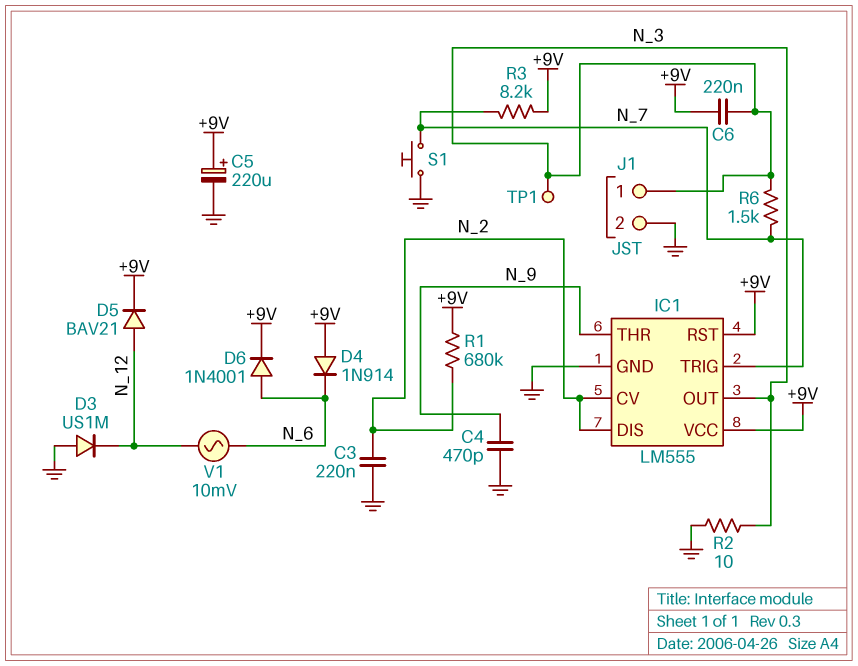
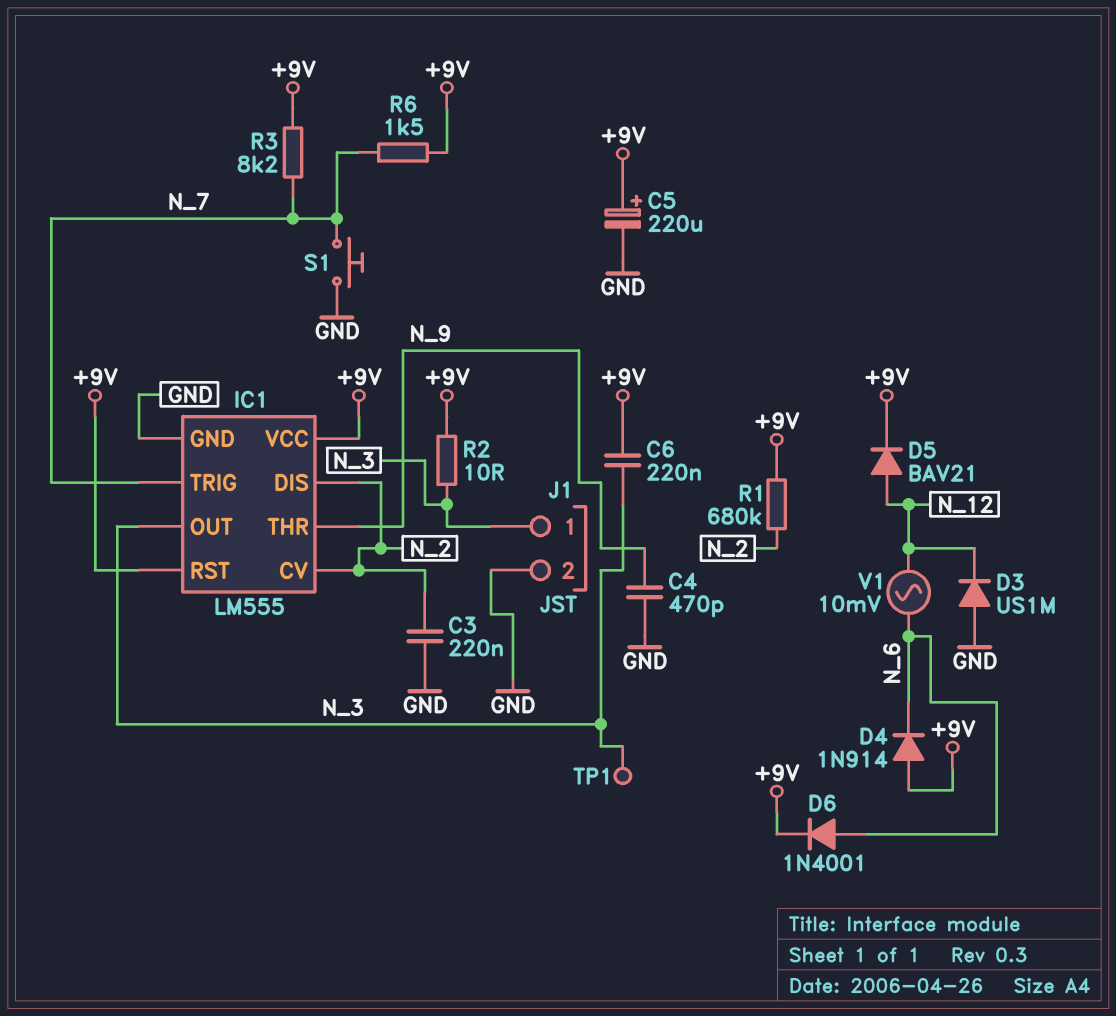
R2: 10 (GND, N_3) -> 10 (+9V, N_3)
R6: 1.5k (N_3, N_7) -> 1.5k (+9V, N_7)

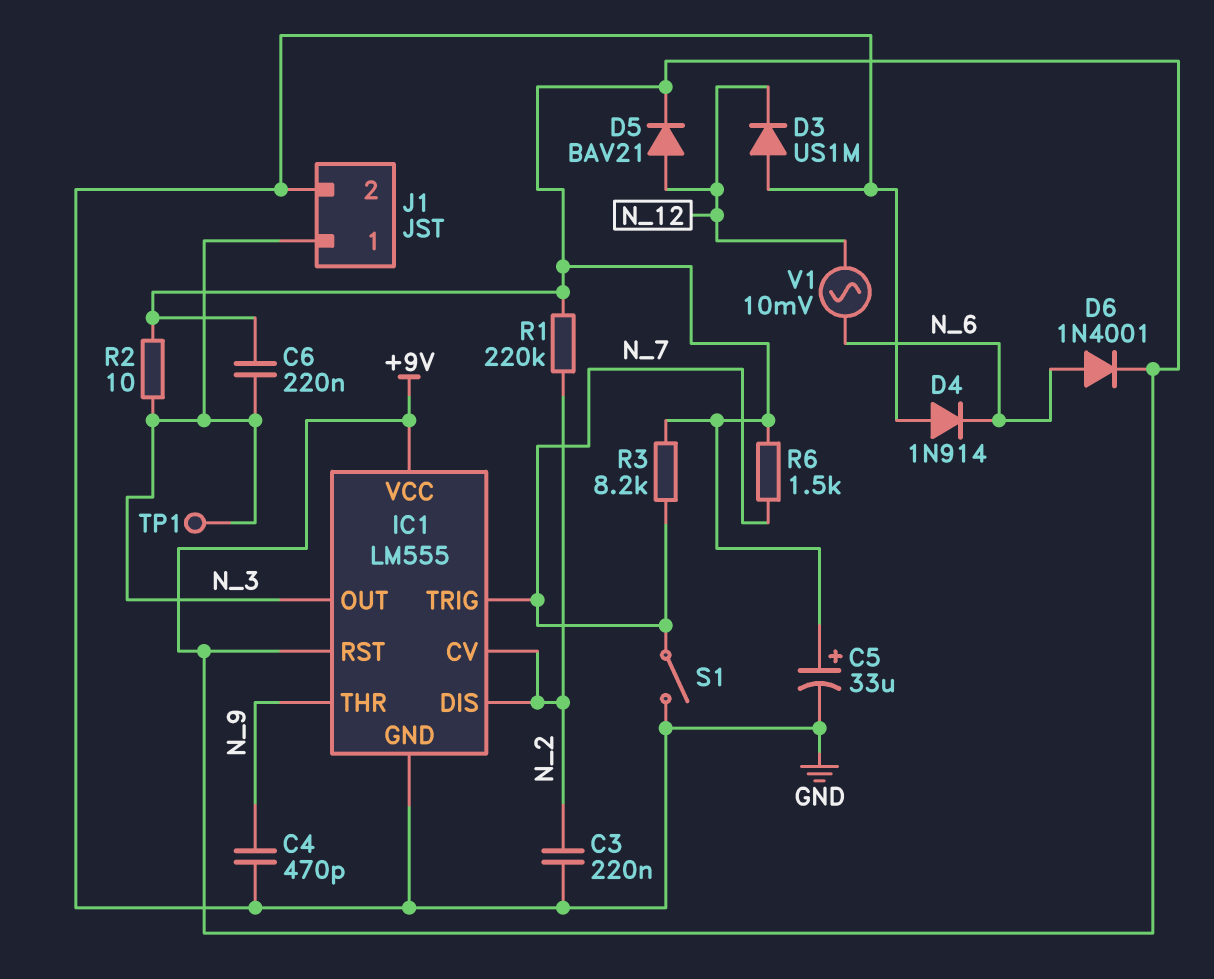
C5: 220uF (plus +9V, minus GND) -> 33uF (plus +9V, minus GND)
D4: diode 1N914 (A +9V, K N_6) -> diode 1N914 (A GND, K N_6)
R1: 680k (+9V, N_2) -> 220k (+9V, N_2)
S1: button (GND, N_7) -> switch (GND, N_7)

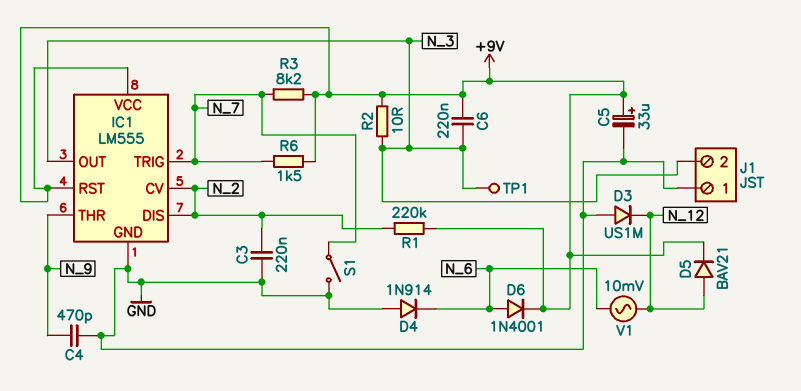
J1 pin 1: N_3 -> GND
J1 pin 2: GND -> N_3

